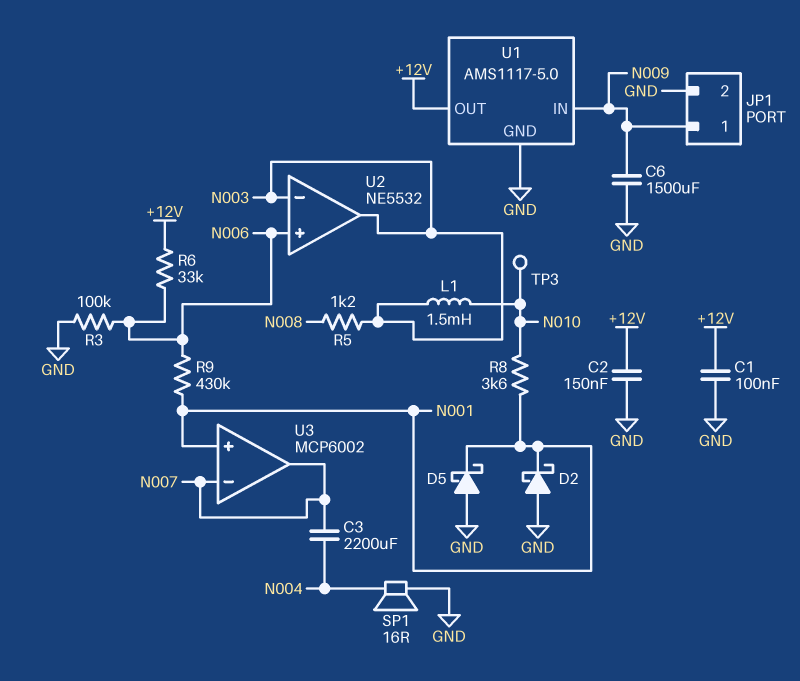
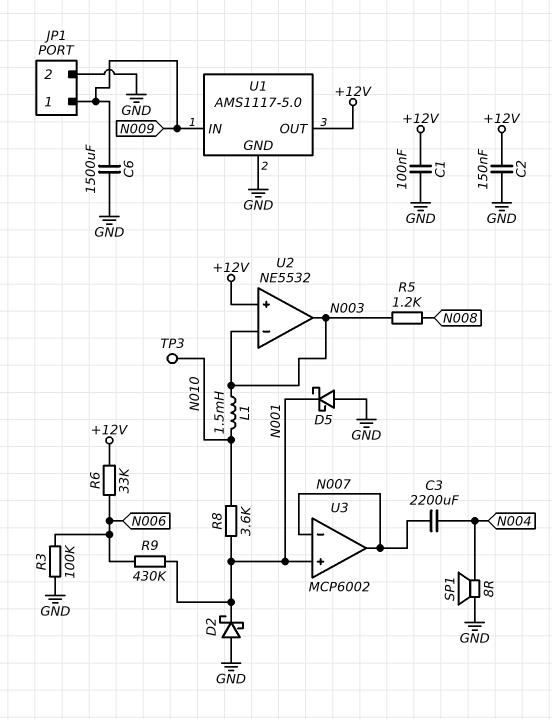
SP1: speaker 16R (GND, N004) -> speaker 8R (GND, N004)
U2 pin in+: N006 -> +12V

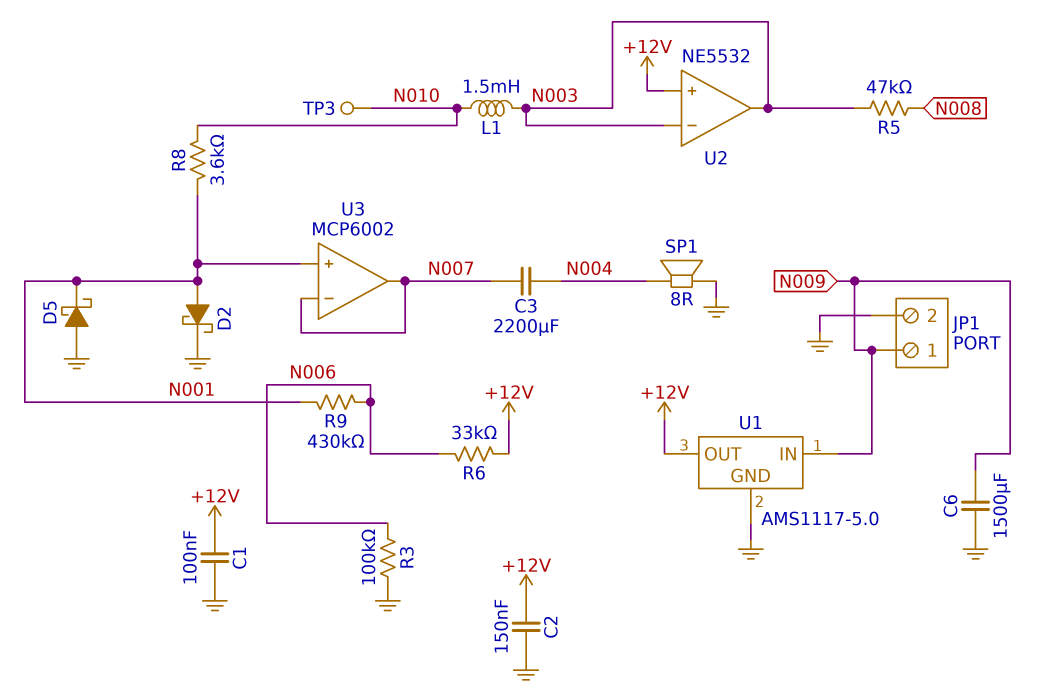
D2: schottky (A GND, K N001) -> schottky (A N001, K GND)
R5: 1.2k (N003, N008) -> 47k (N003, N008)

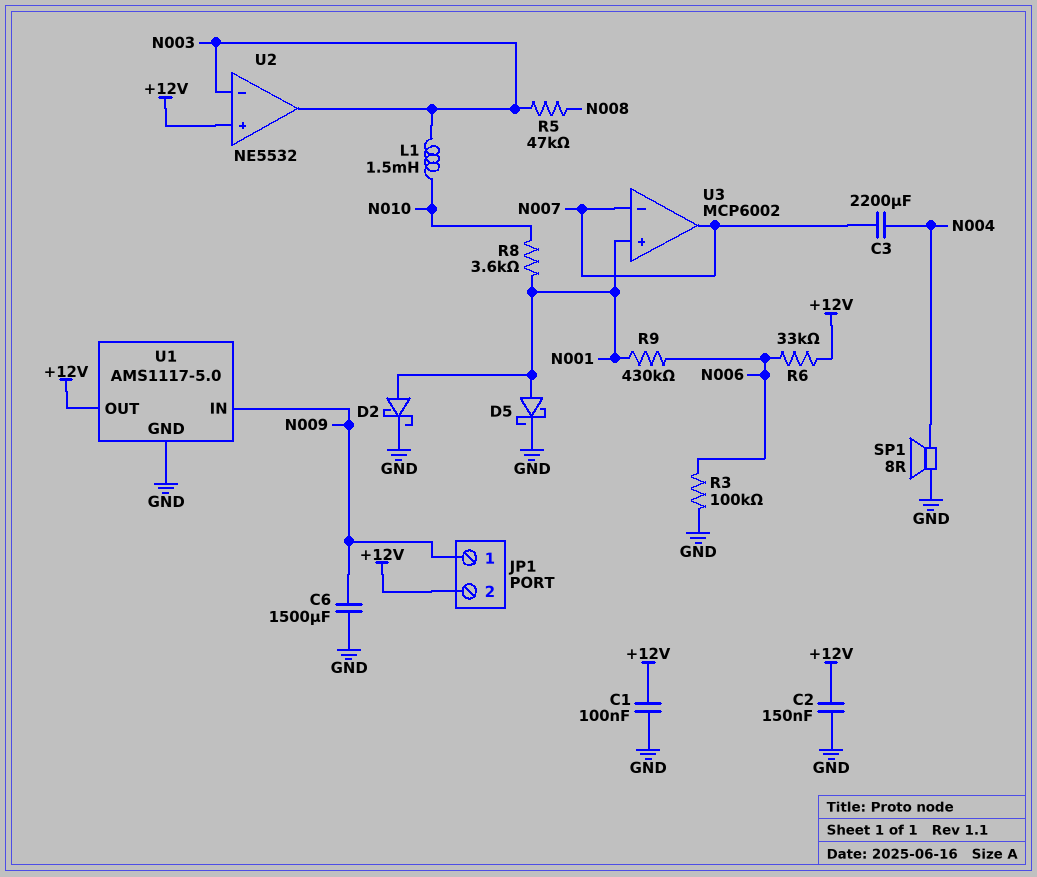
D5: schottky (A GND, K N001) -> schottky (A N001, K GND)
JP1 pin 2: GND -> +12V
TP3: test point (N010) -> none

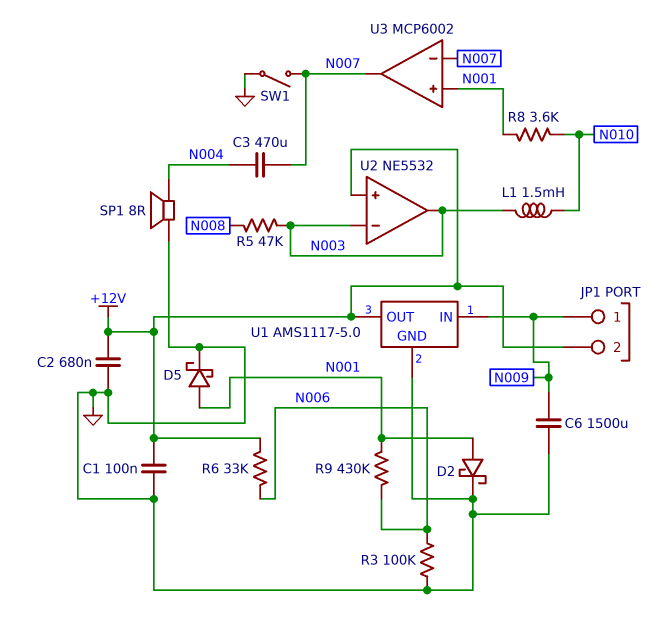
C2: 150nF (+12V, GND) -> 680nF (+12V, GND)
C3: 2200uF (N004, N007) -> 470uF (N004, N007)
SW1: none -> switch (GND, N007)

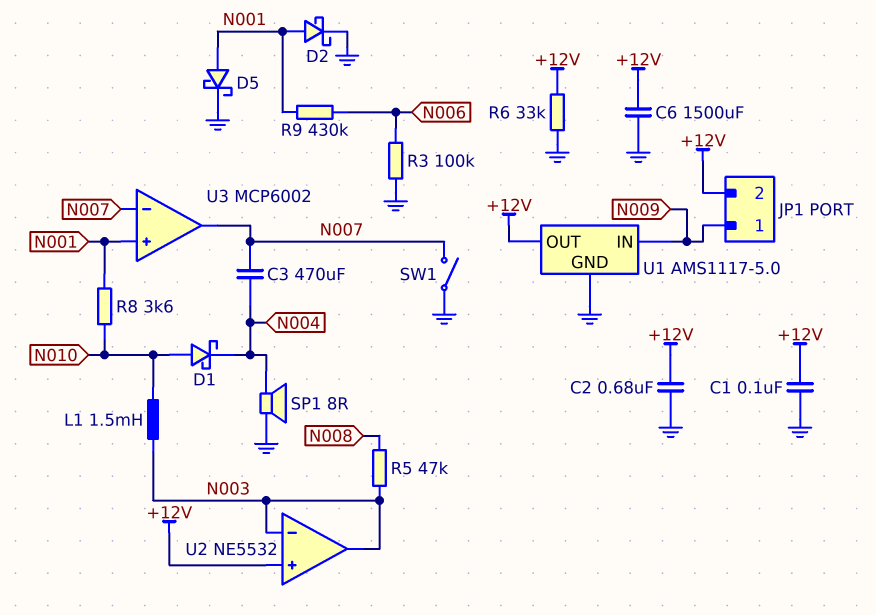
C6: 1500uF (GND, N009) -> 1500uF (+12V, GND)
D1: none -> schottky (A N010, K N004)
R6: 33k (+12V, N006) -> 33k (+12V, GND)

